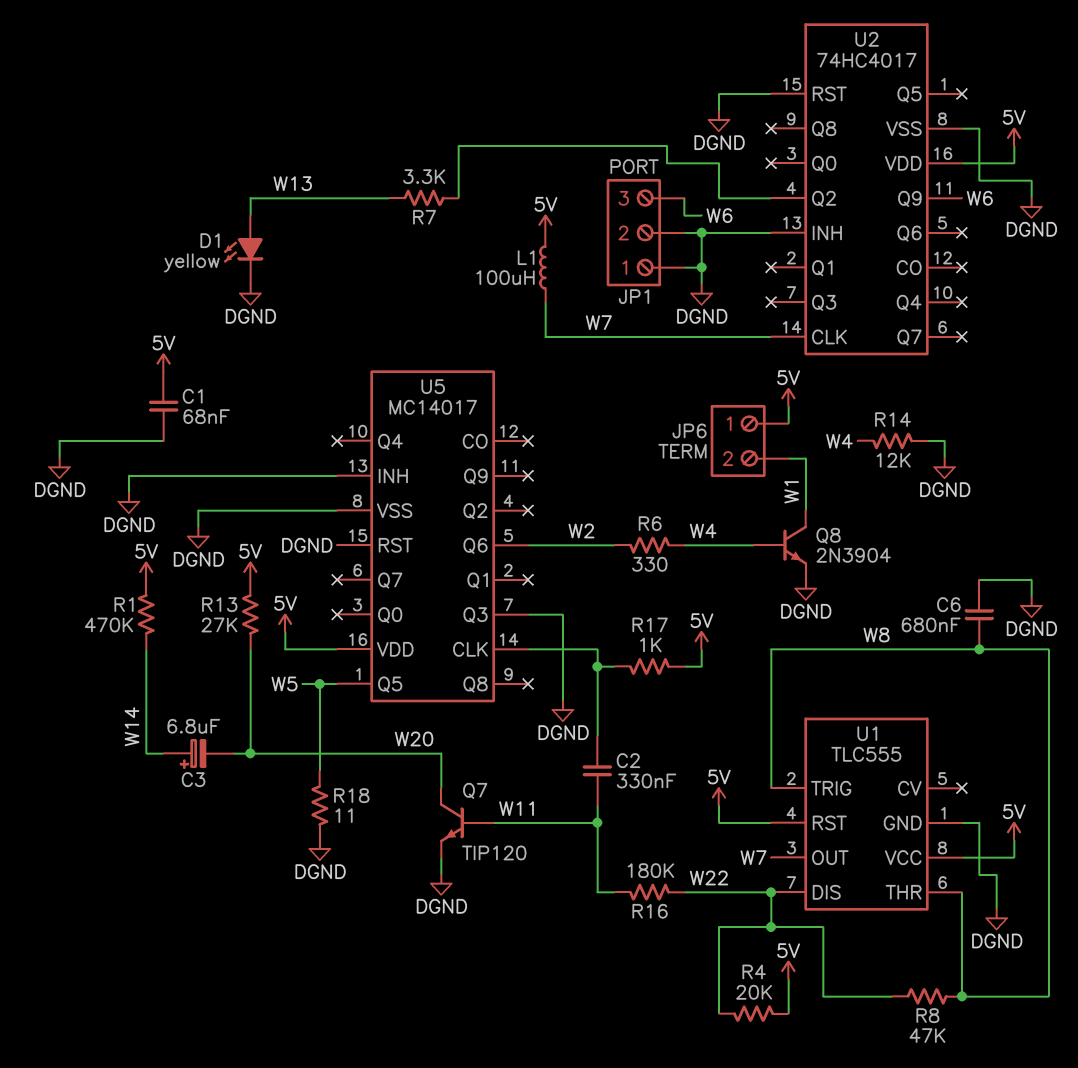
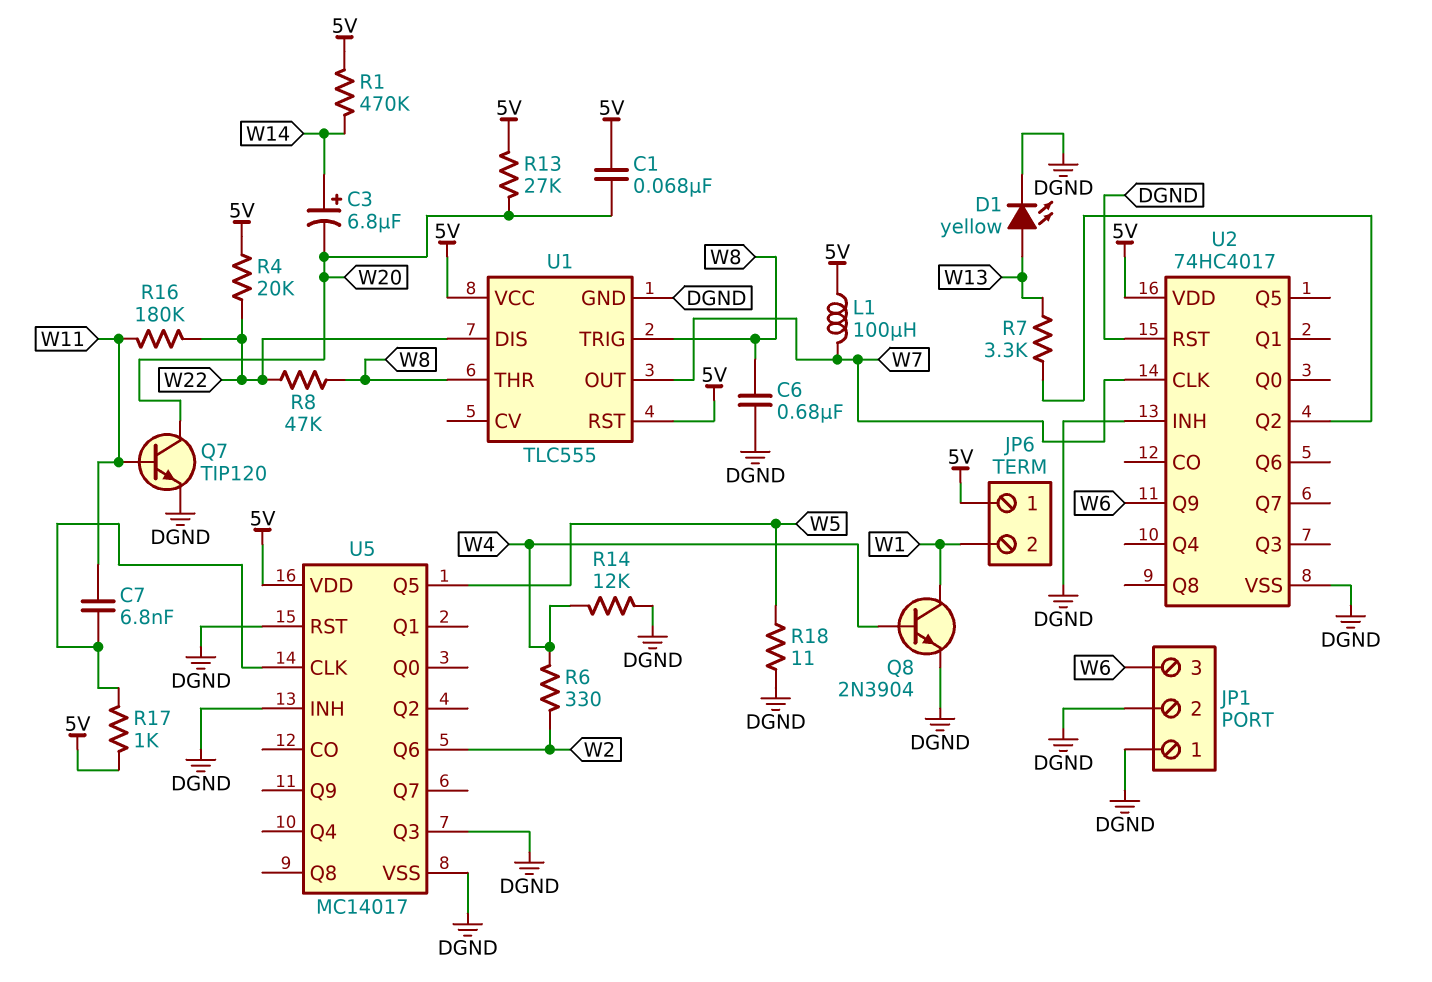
C1: 68nF (5V, DGND) -> 68nF (5V, W20)
C2: 330nF (U5/CLK, W11) -> none
C7: none -> 6.8nF (U5/CLK, W11)

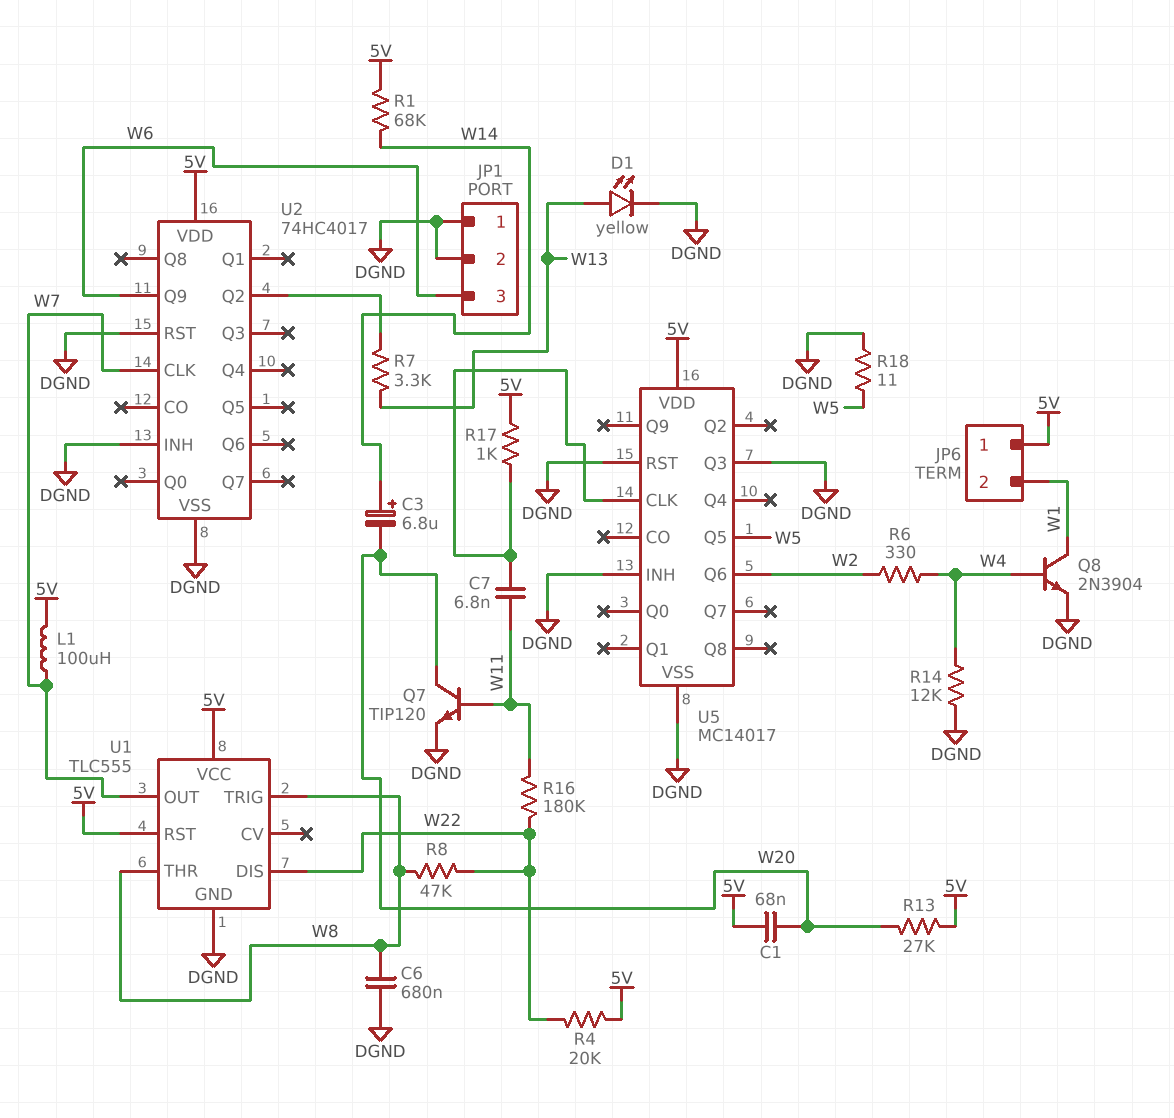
R1: 470k (5V, W14) -> 68k (5V, W14)

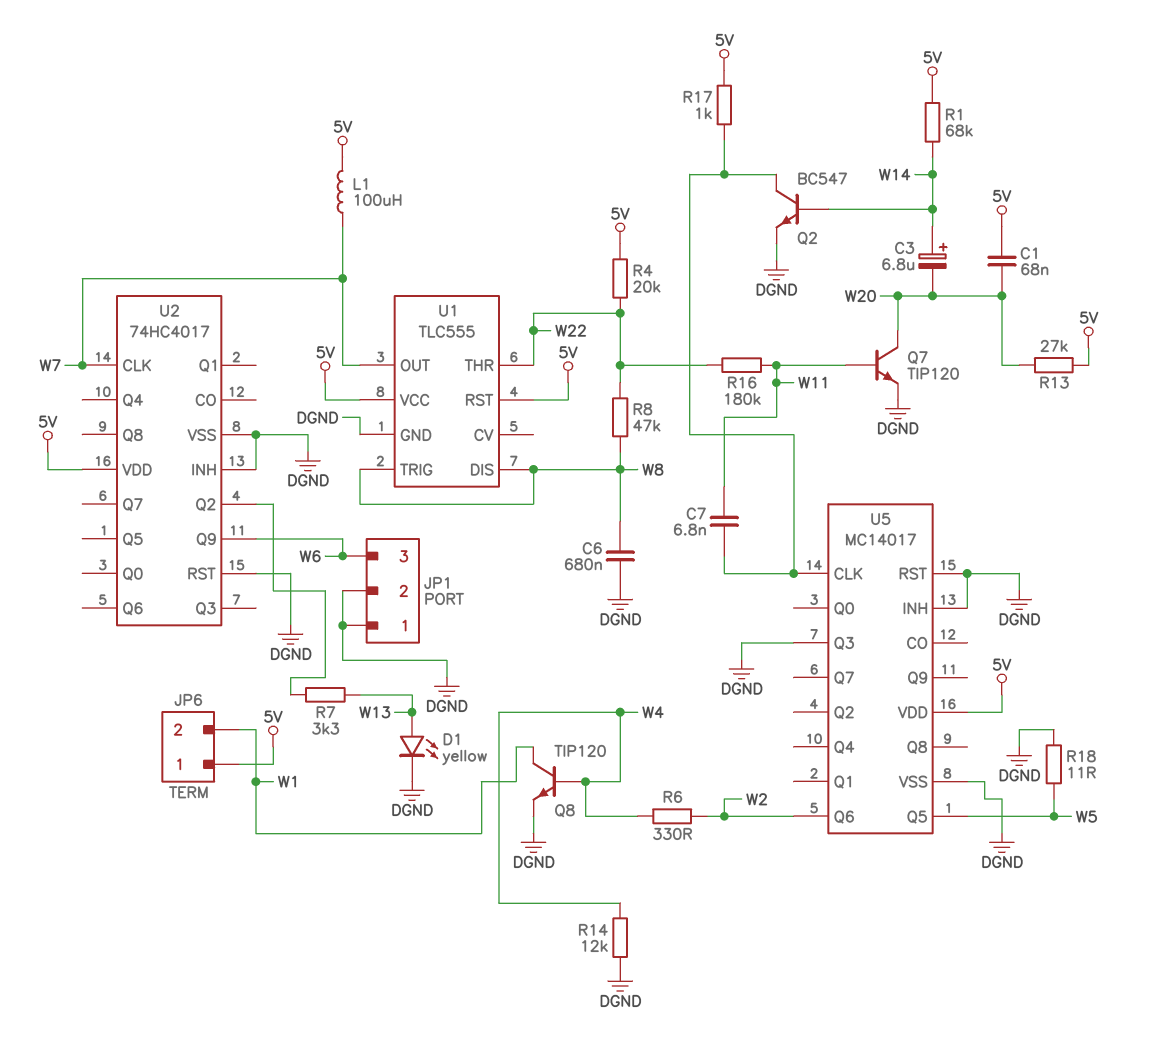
Q2: none -> NPN BC547 (B W14, C U5/CLK, E DGND)
Q8: NPN 2N3904 (B W4, C W1, E DGND) -> NPN TIP120 (B W4, C W1, E DGND)
U1 pin DIS: W22 -> W8
U1 pin THR: W8 -> W22

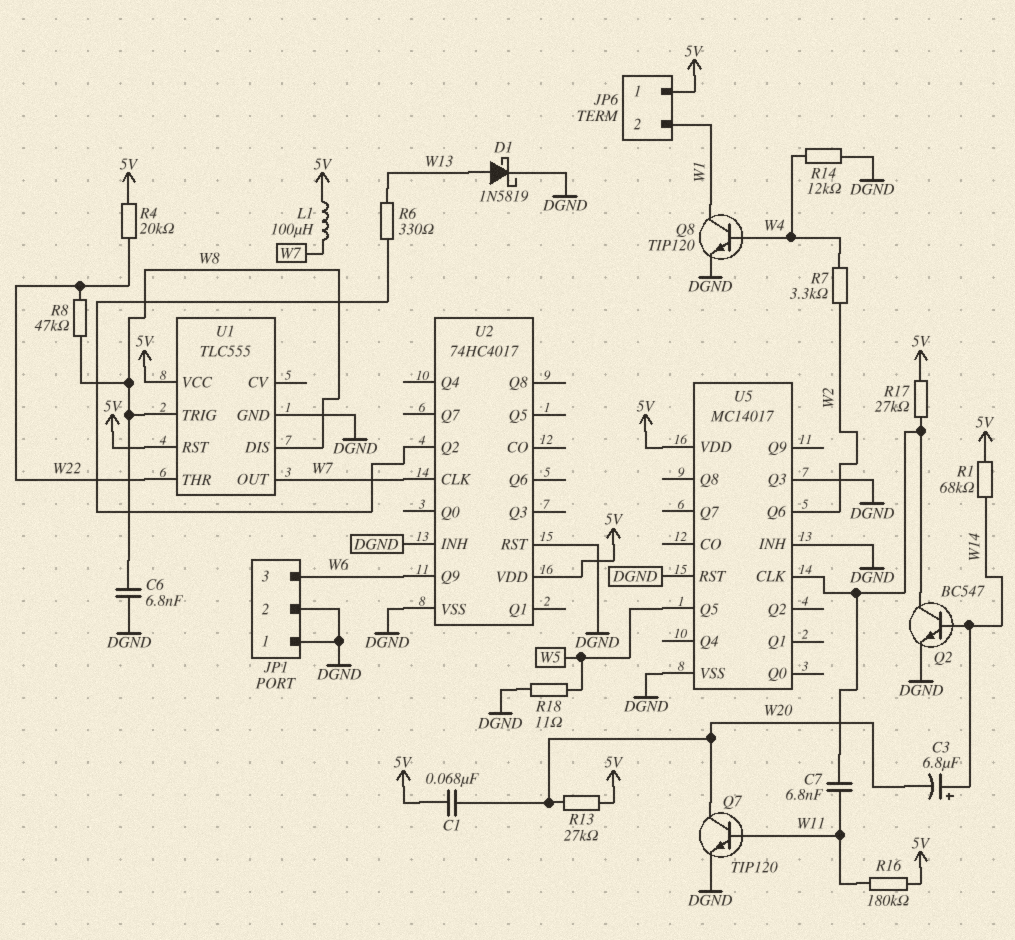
C6: 680nF (DGND, W8) -> 6.8nF (DGND, W8)
D1: LED yellow (A W13, K DGND) -> schottky 1N5819 (A W13, K DGND)
R6: 330 (W2, W4) -> 330 (U2/Q2, W13)
R7: 3.3k (U2/Q2, W13) -> 3.3k (W2, W4)
R16: 180k (W11, W22) -> 180k (5V, W11)
R17: 1k (5V, U5/CLK) -> 27k (5V, U5/CLK)

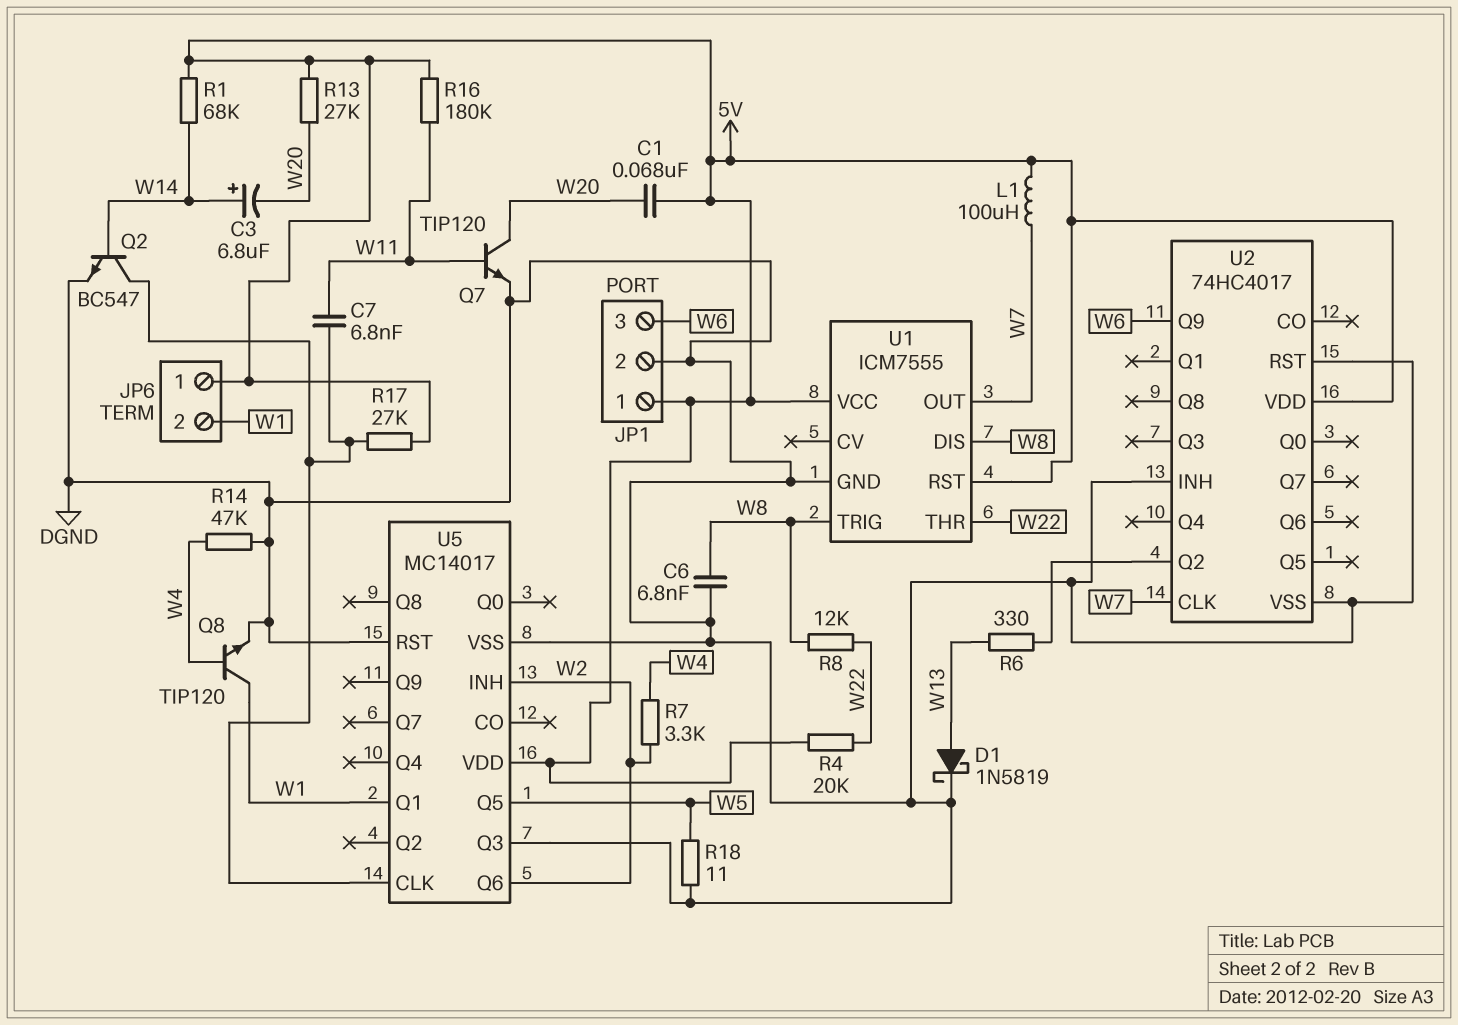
JP1 pin 1: DGND -> 5V
R8: 47k (W8, W22) -> 12k (W8, W22)
R14: 12k (DGND, W4) -> 47k (DGND, W4)
U1: TLC555 -> ICM7555
U5 pin INH: DGND -> W2
U5 pin Q1: none -> W1

